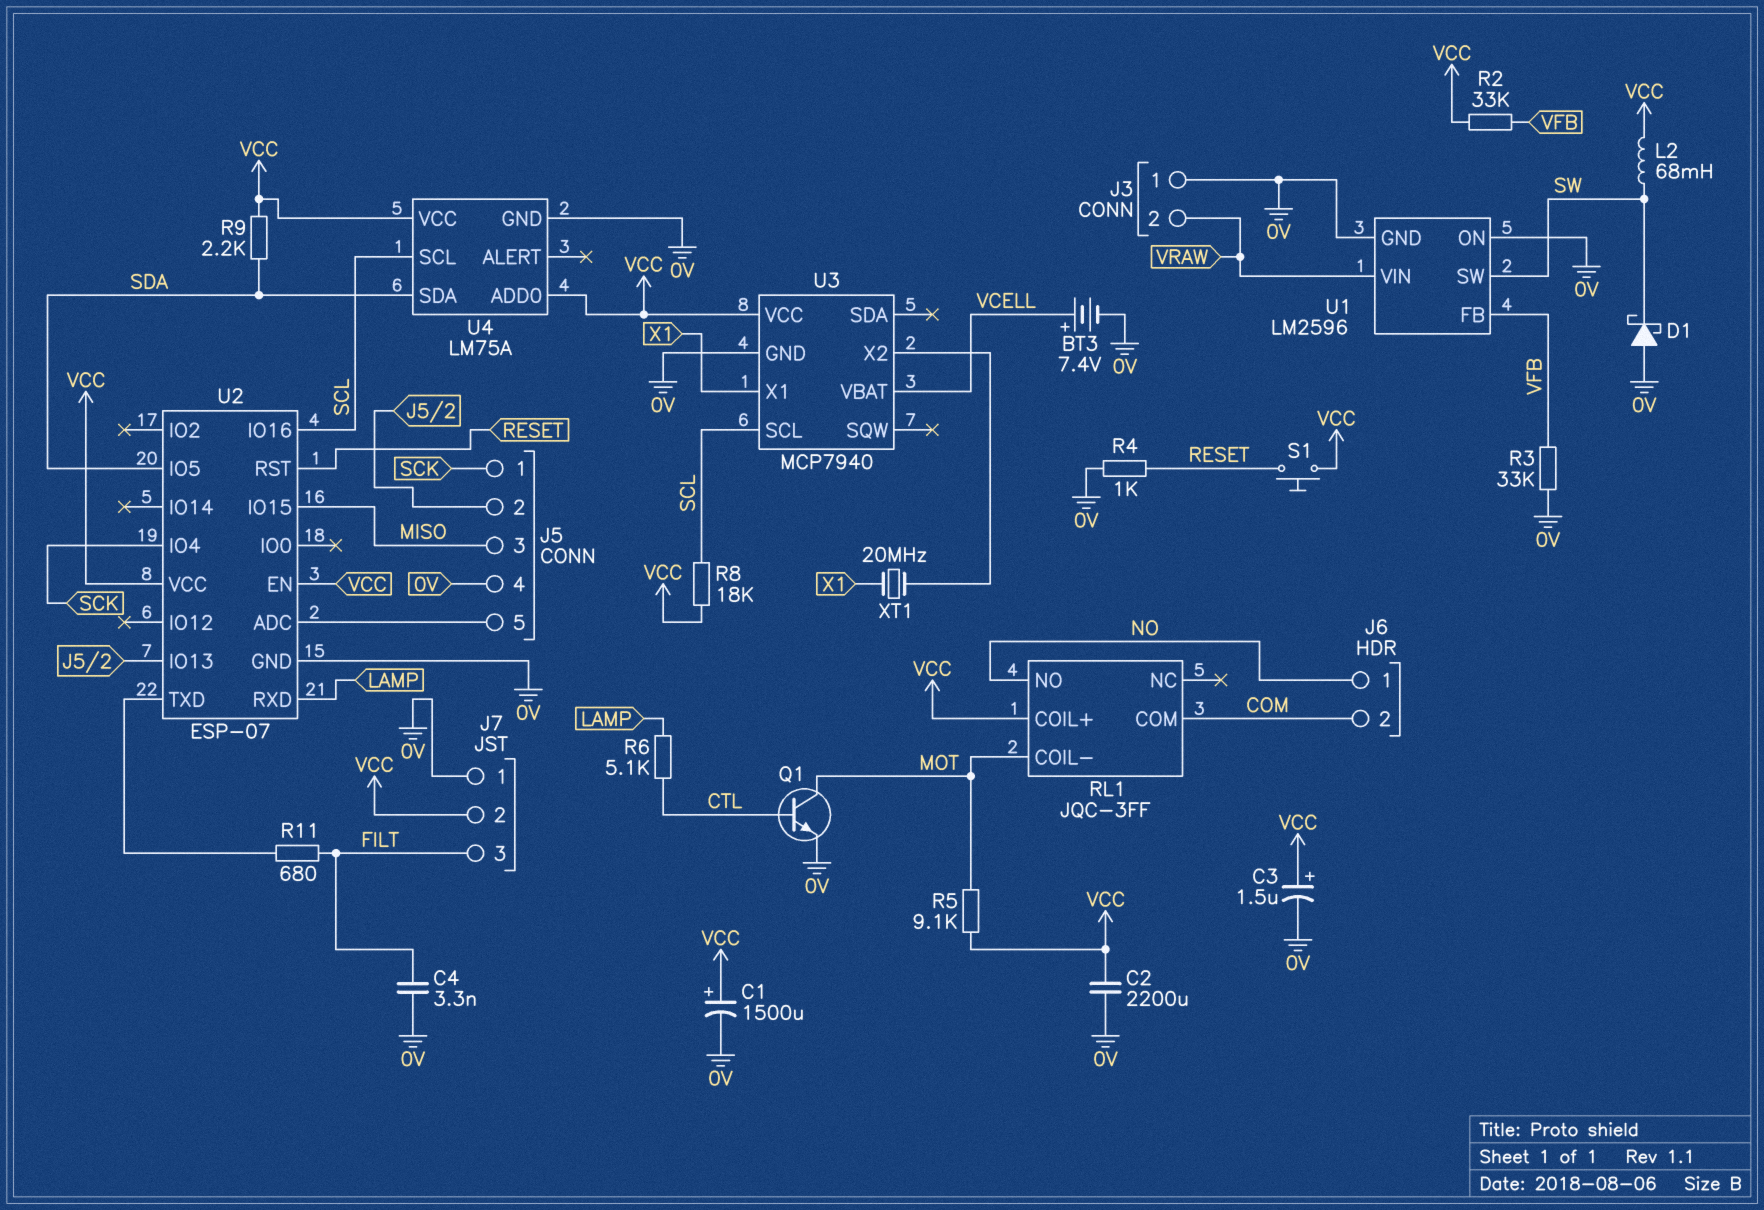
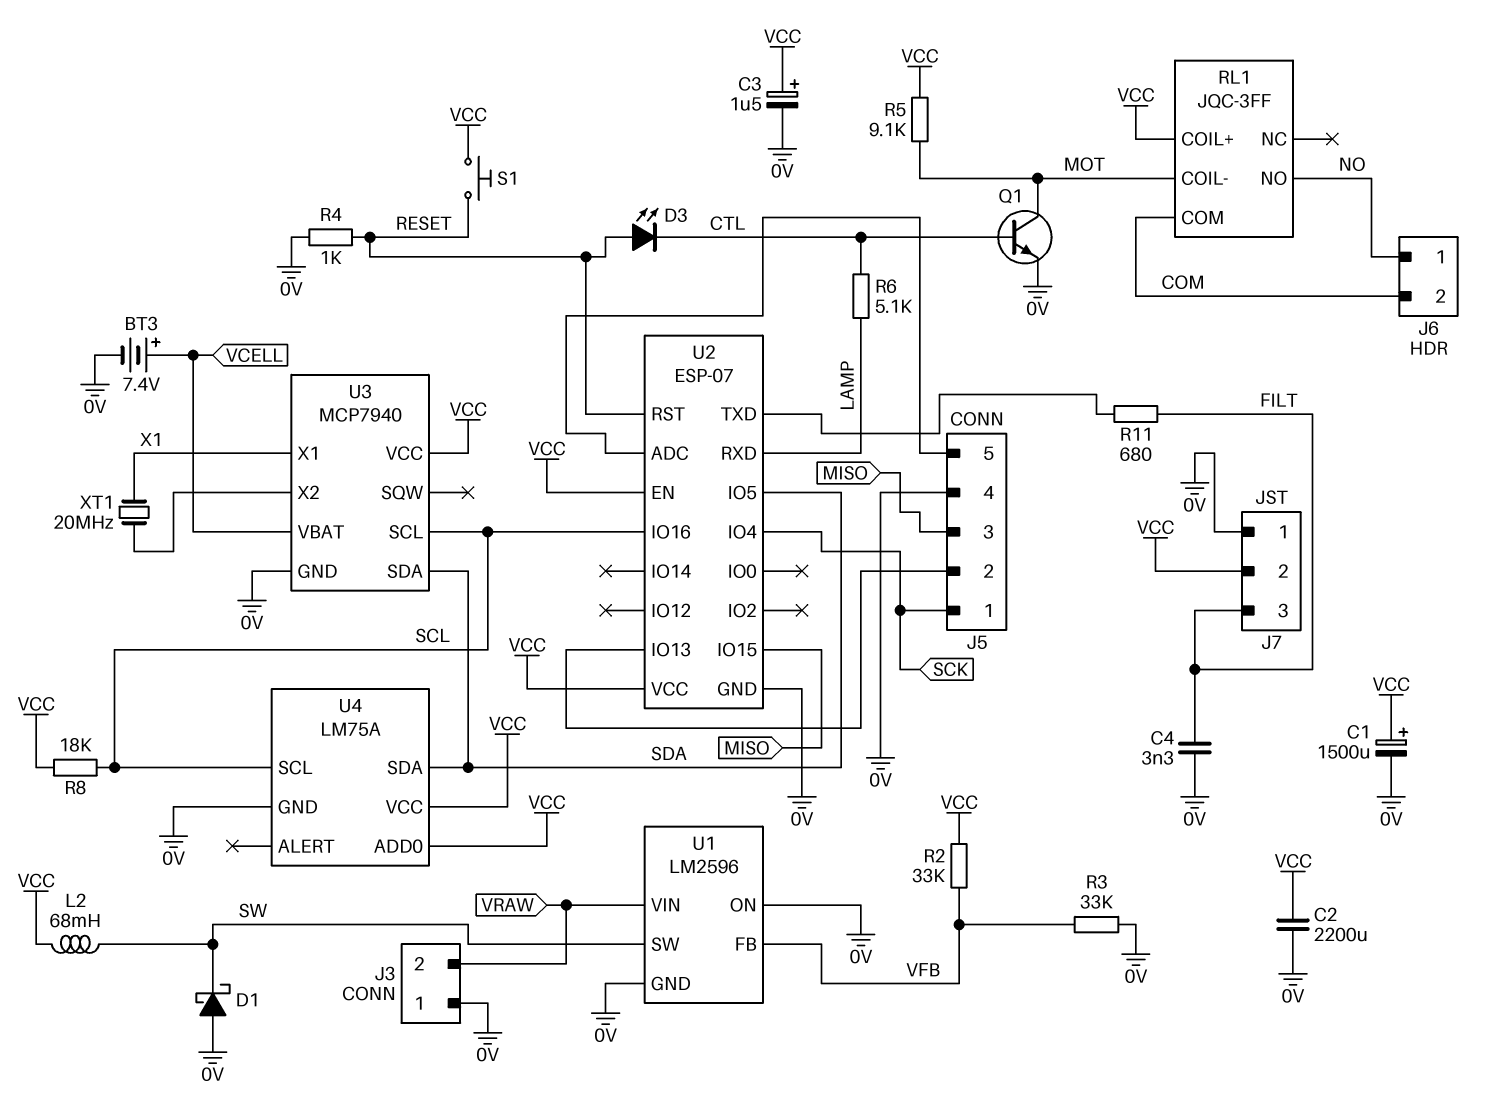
D3: none -> LED (A RESET, K CTL)
R9: 2.2k (SDA, VCC) -> none
U3 pin SDA: none -> SDA

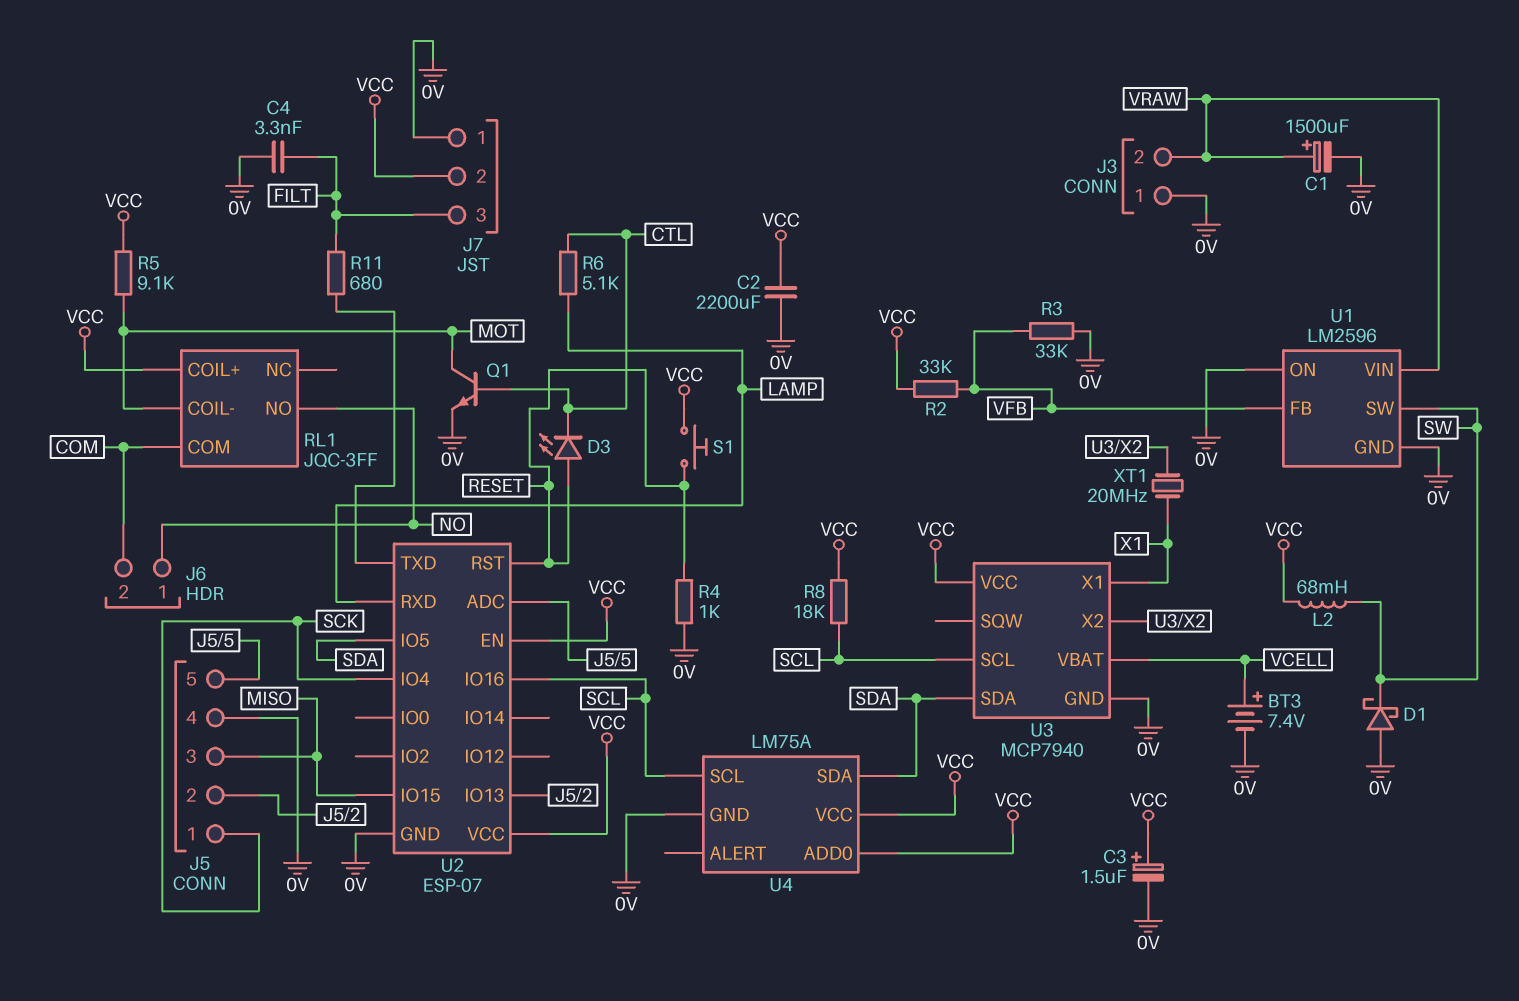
C1: 1500uF (plus VCC, minus 0V) -> 1500uF (plus VRAW, minus 0V)

